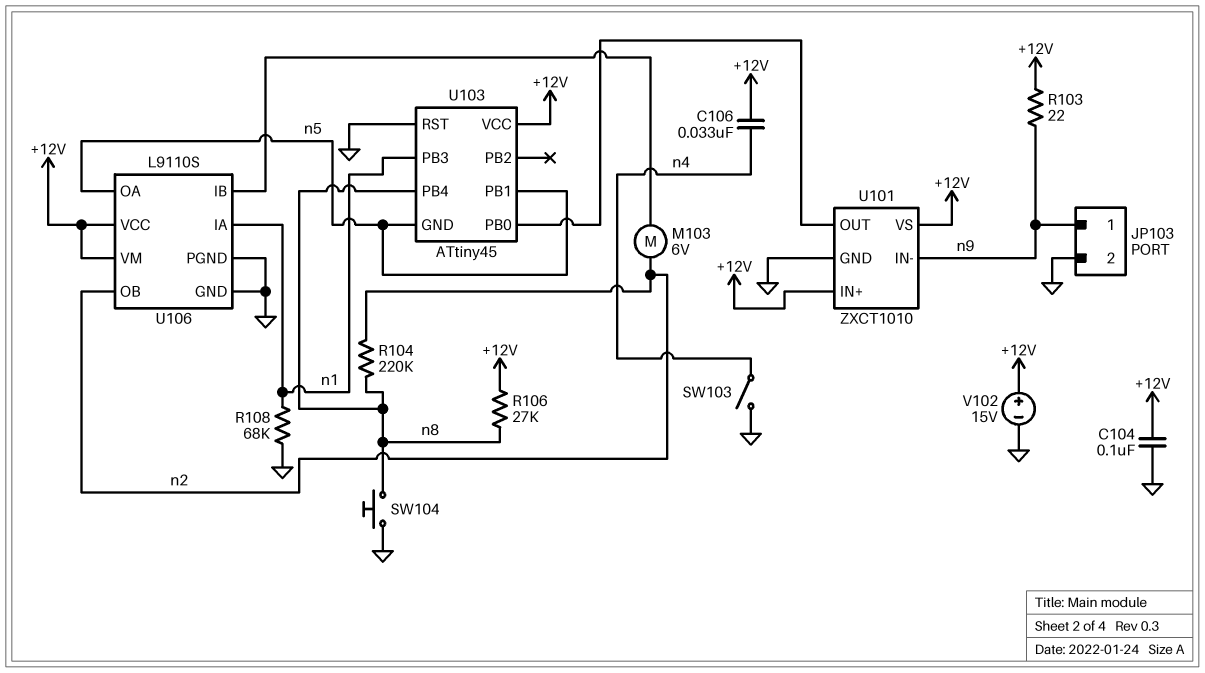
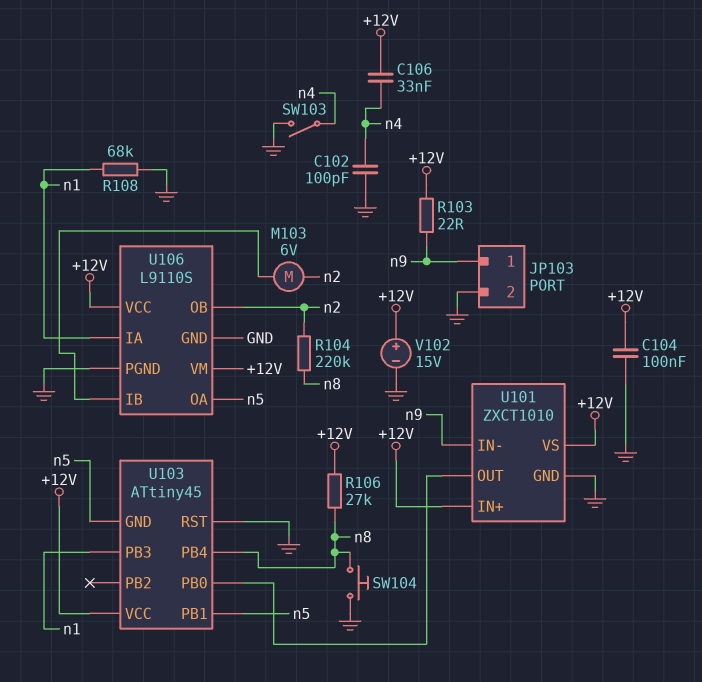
C102: none -> 100pF (GND, n4)

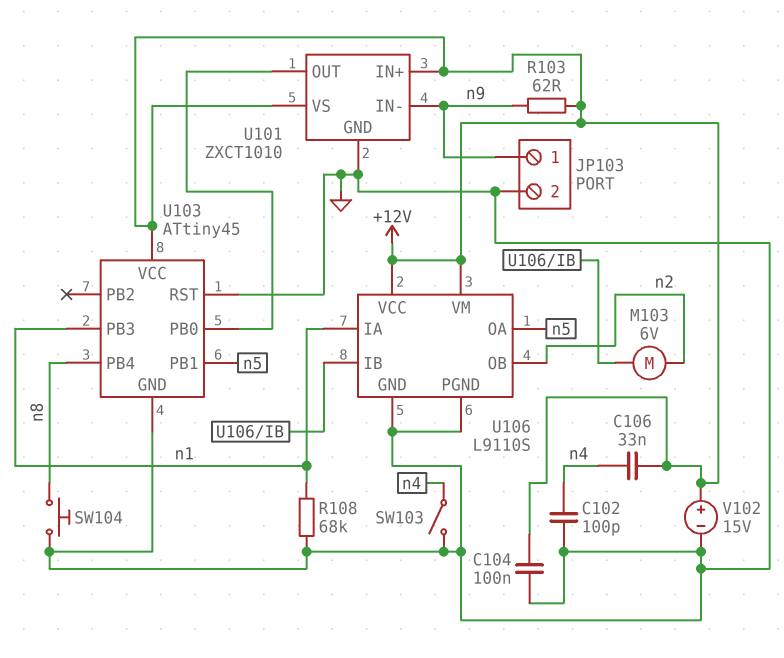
R103: 22 (+12V, n9) -> 62 (+12V, n9)
R104: 220k (n2, n8) -> none
R106: 27k (+12V, n8) -> none
U103 pin GND: n5 -> GND

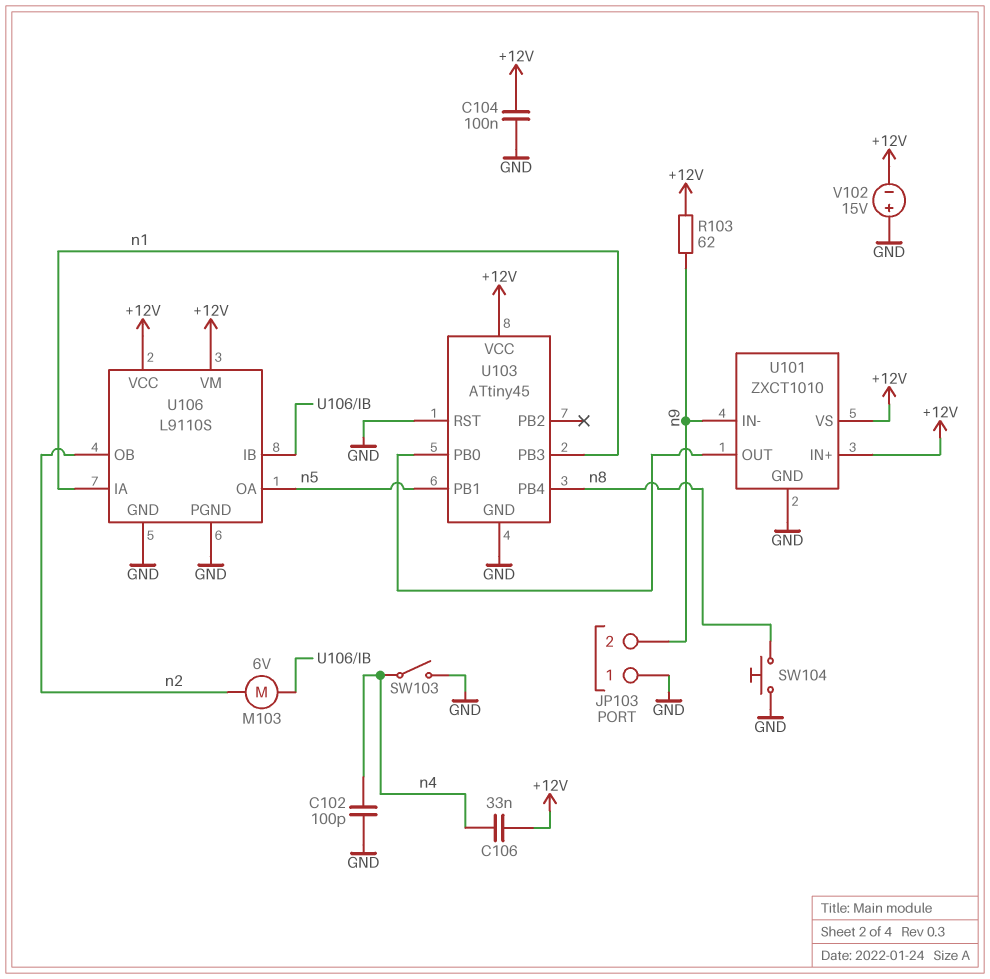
JP103 pin 1: n9 -> GND
JP103 pin 2: GND -> n9
R108: 68k (GND, n1) -> none
V102: 15V (plus +12V, minus GND) -> 15V (plus GND, minus +12V)

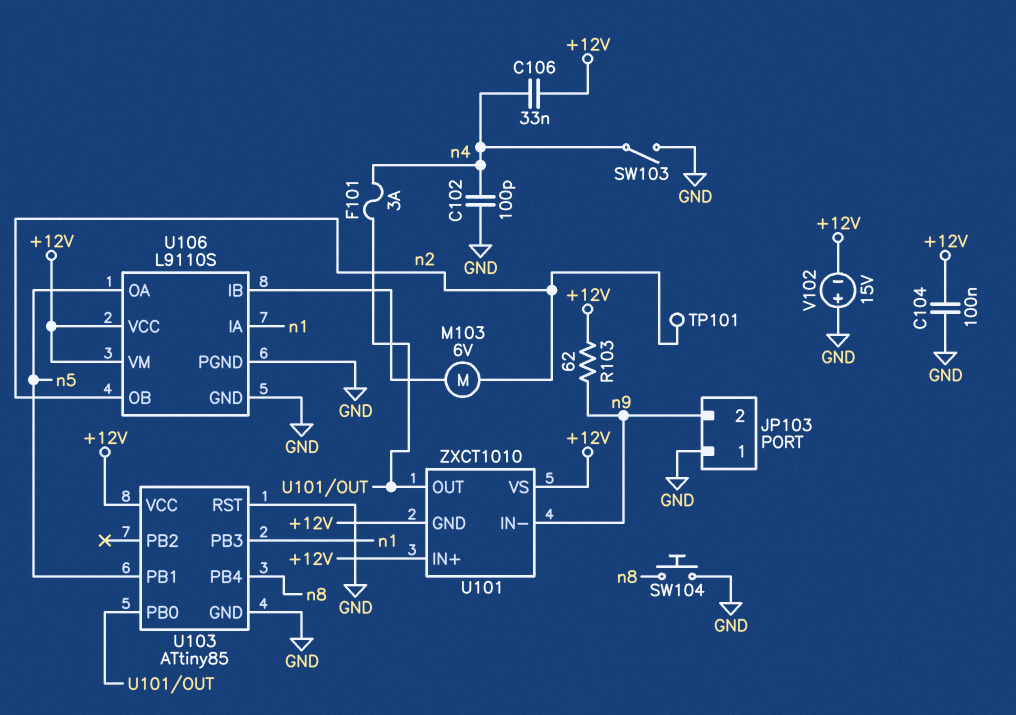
F101: none -> 3A (U101/OUT, n4)
TP101: none -> test point (n2)
U101 pin GND: GND -> +12V
U103: ATtiny45 -> ATtiny85

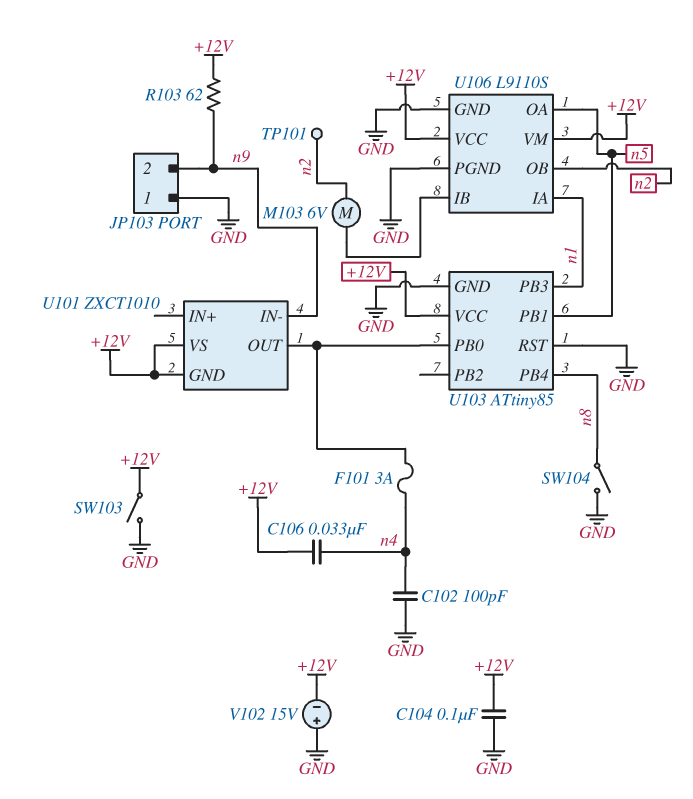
SW103: switch (GND, n4) -> switch (+12V, GND)
SW104: button (GND, n8) -> switch (GND, n8)
U101 pin IN+: +12V -> none

